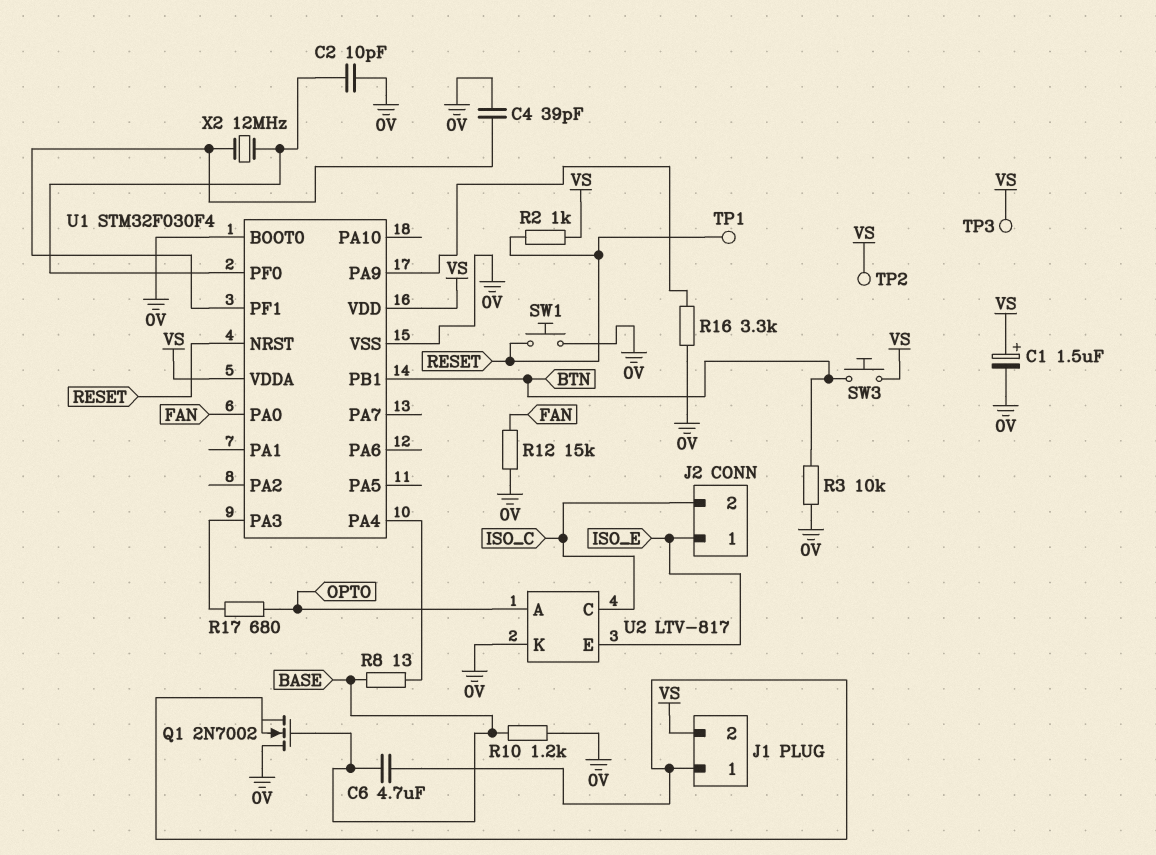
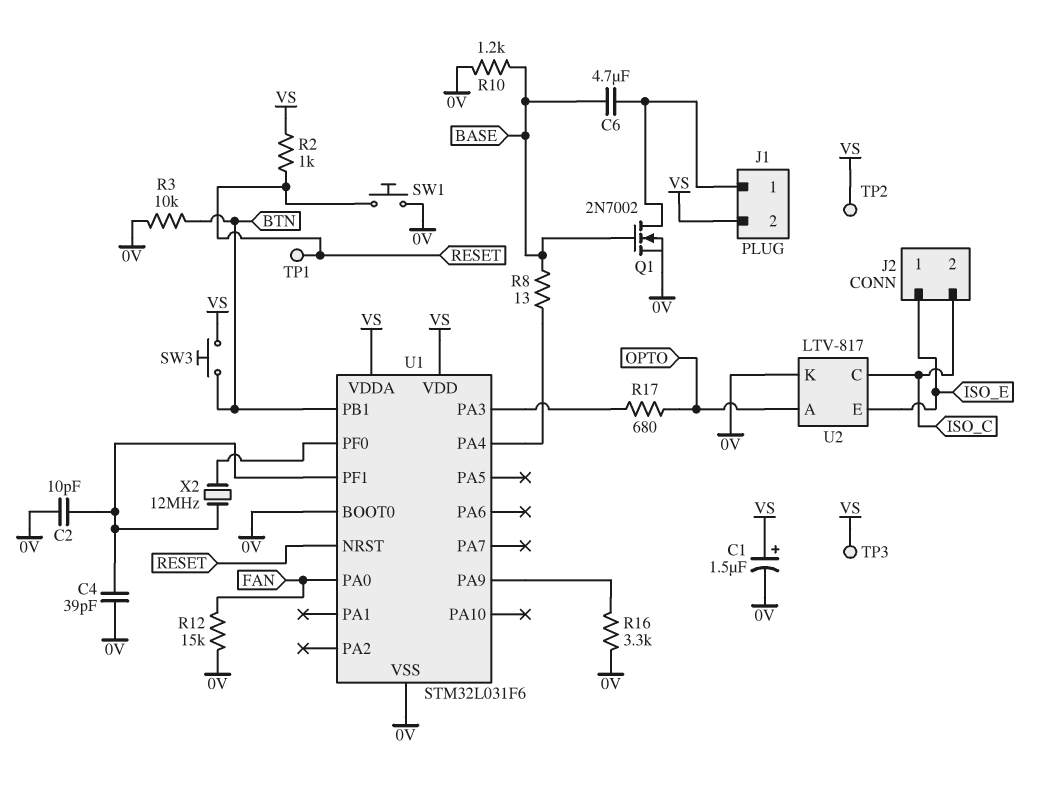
C2: 10pF (0V, U1/PF0) -> 10pF (0V, U1/PF1)
Q1: NMOS 2N7002 (G BASE, D 0V, S J1/1) -> NMOS 2N7002 (G BASE, D J1/1, S 0V)
U1: STM32F030F4 -> STM32L031F6

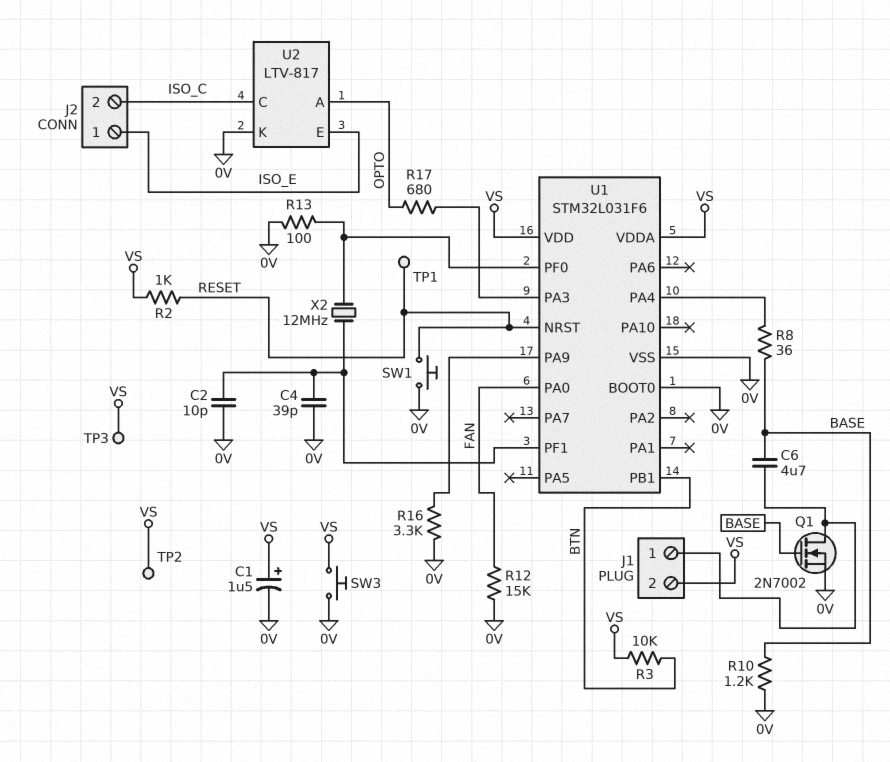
R3: 10k (0V, BTN) -> 10k (BTN, VS)
R8: 13 (BASE, U1/PA4) -> 36 (BASE, U1/PA4)
R13: none -> 100 (0V, U1/PF0)
SW3: button (BTN, VS) -> button (0V, VS)

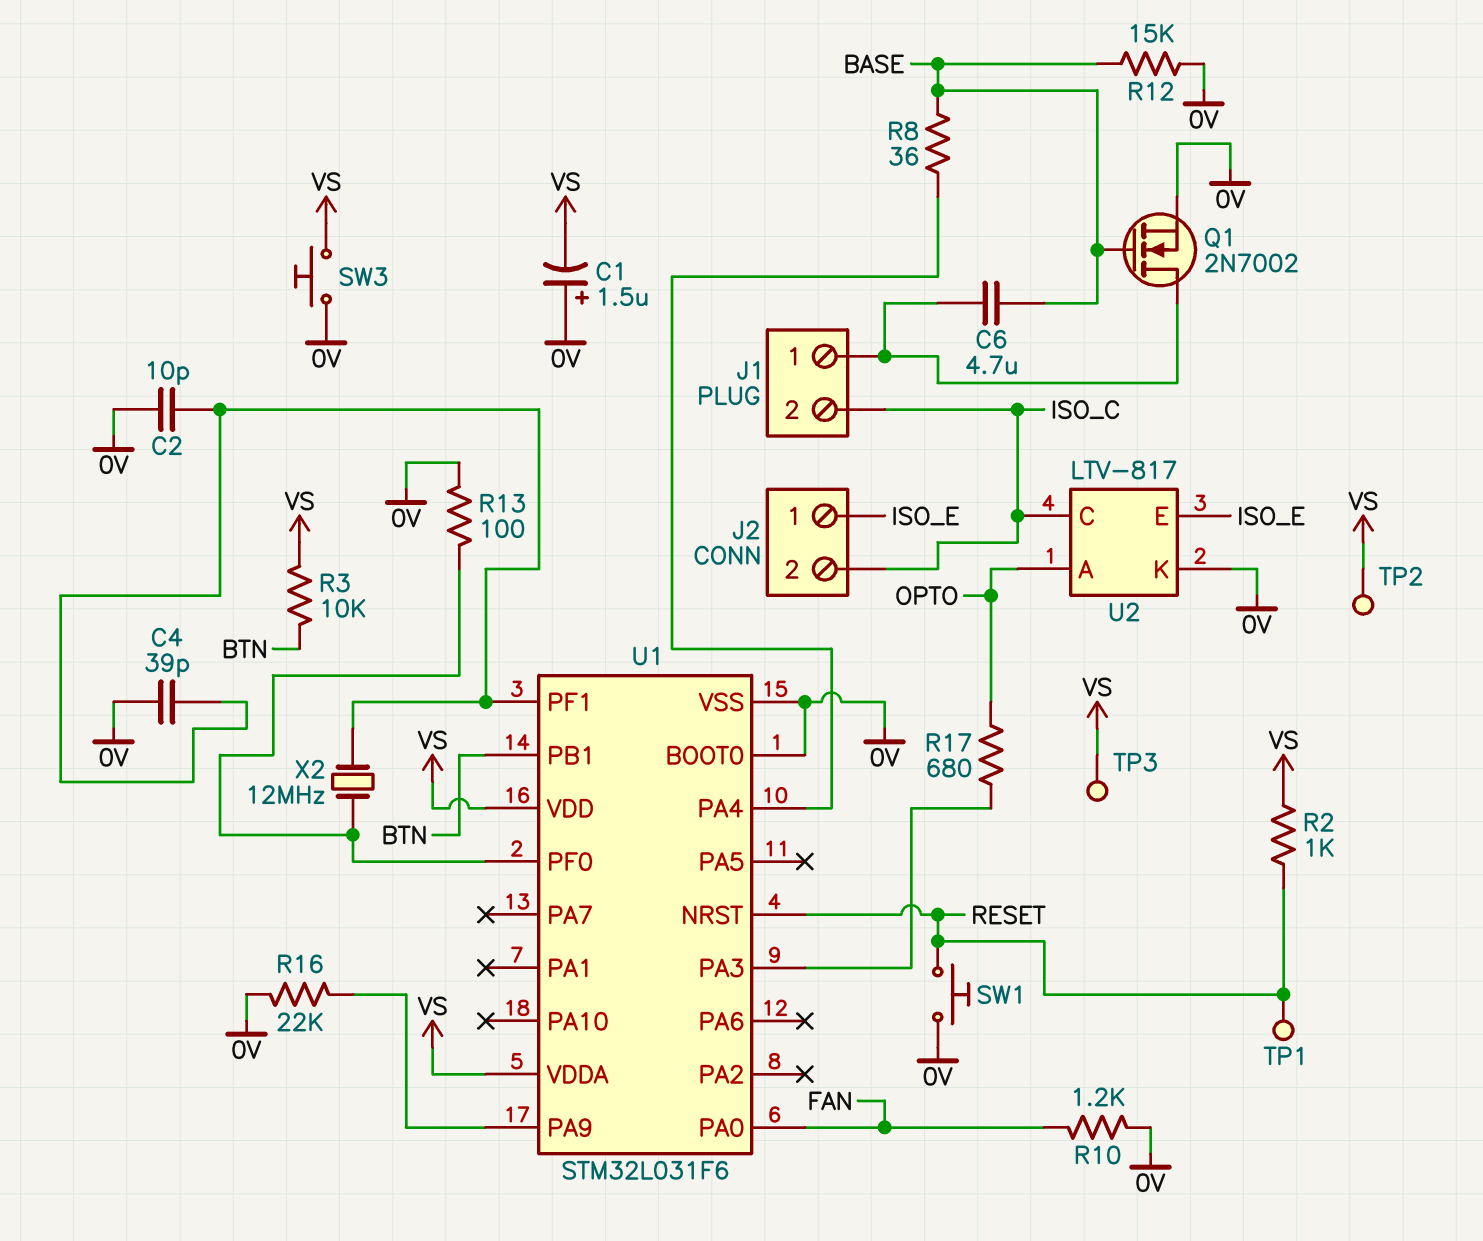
C1: 1.5uF (plus VS, minus 0V) -> 1.5uF (plus 0V, minus VS)
J1 pin 2: VS -> ISO_C
R10: 1.2k (0V, BASE) -> 1.2k (0V, FAN)
R12: 15k (0V, FAN) -> 15k (0V, BASE)
R16: 3.3k (0V, U1/PA9) -> 22k (0V, U1/PA9)

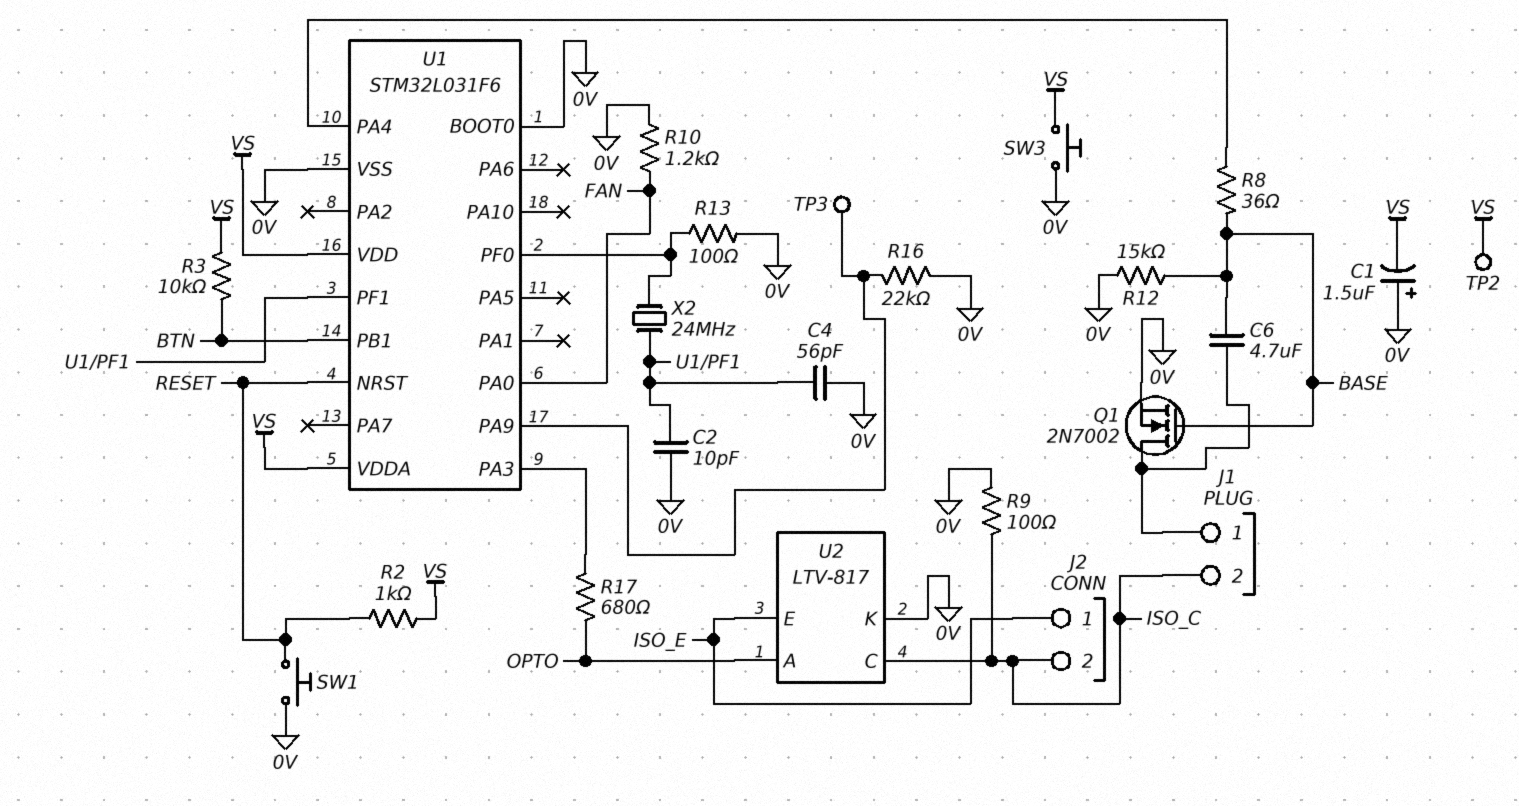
C4: 39pF (0V, U1/PF1) -> 56pF (0V, U1/PF1)
R9: none -> 100 (0V, ISO_C)
TP1: test point (RESET) -> none
TP3: test point (VS) -> test point (U1/PA9)
X2: 12MHz (U1/PF0, U1/PF1) -> 24MHz (U1/PF0, U1/PF1)

